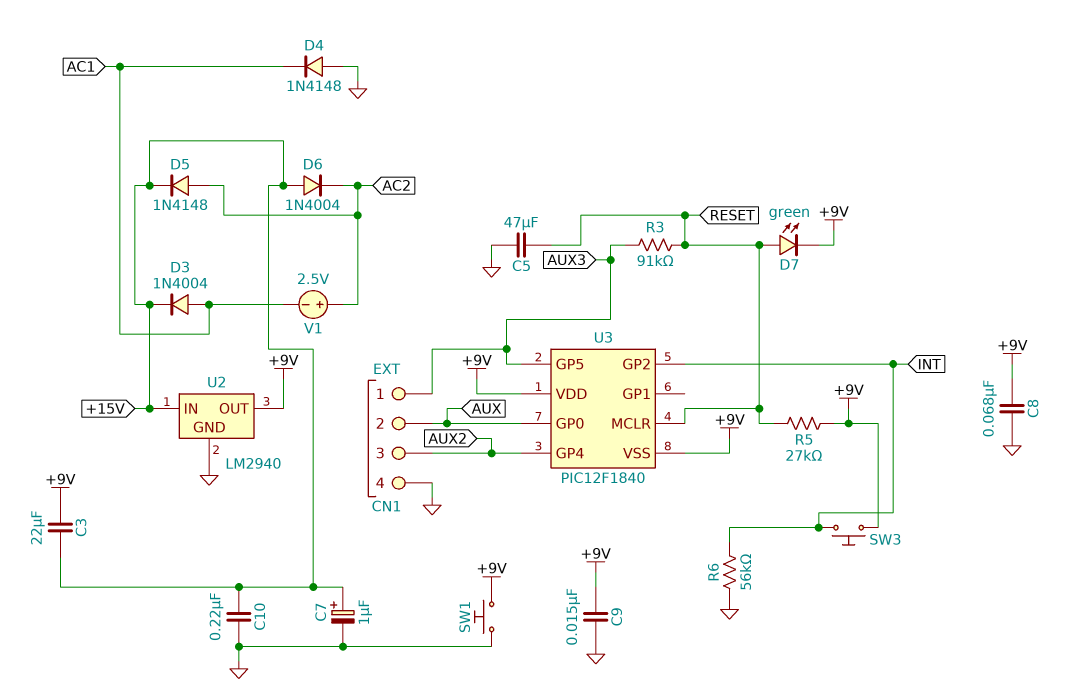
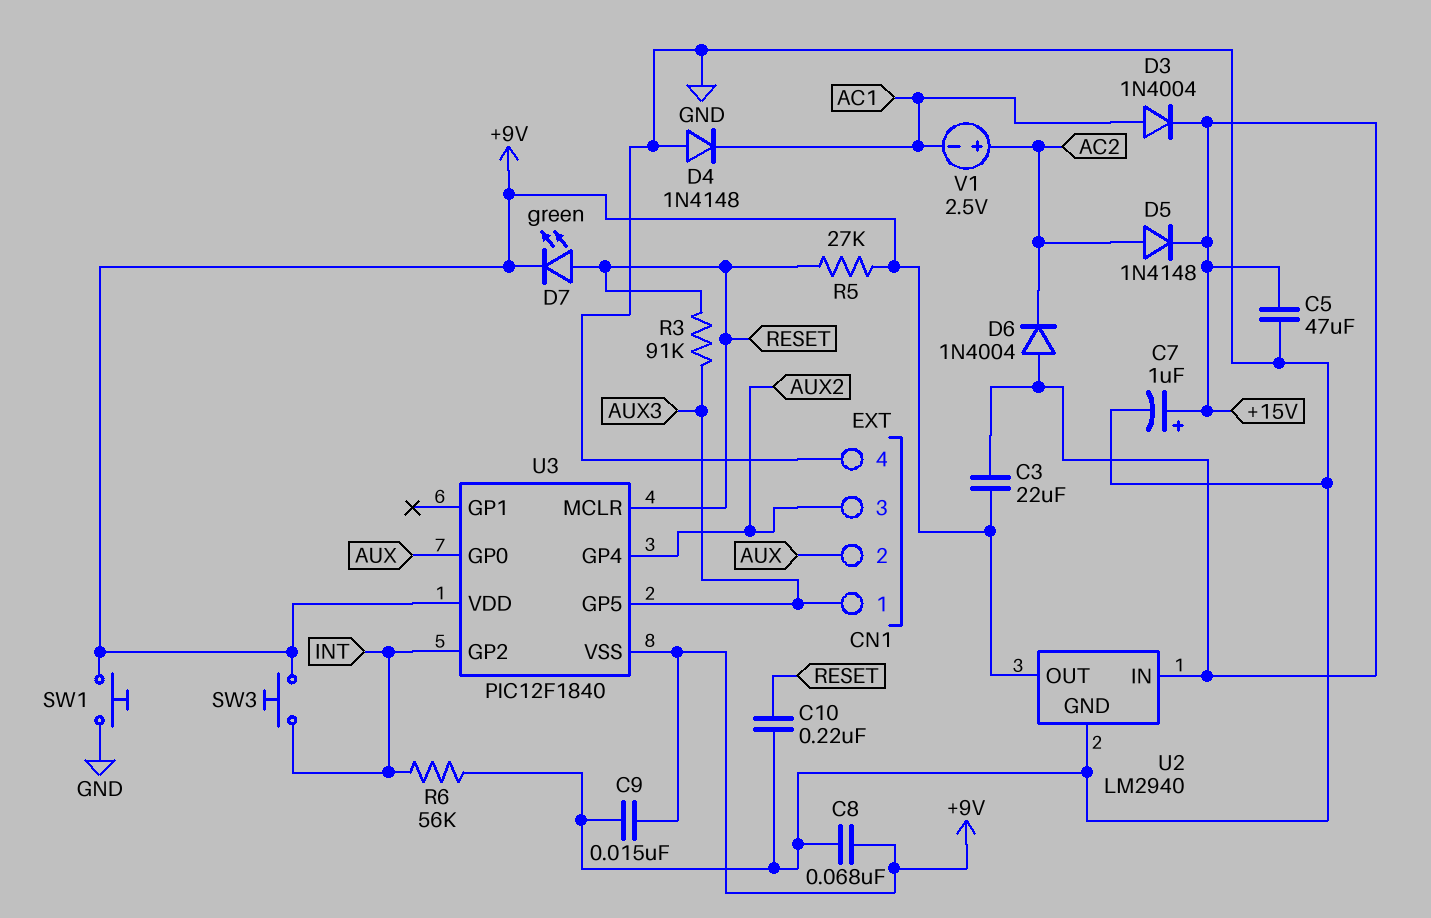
C5: 47uF (GND, RESET) -> 47uF (+15V, GND)
C10: 220nF (+15V, GND) -> 220nF (GND, RESET)

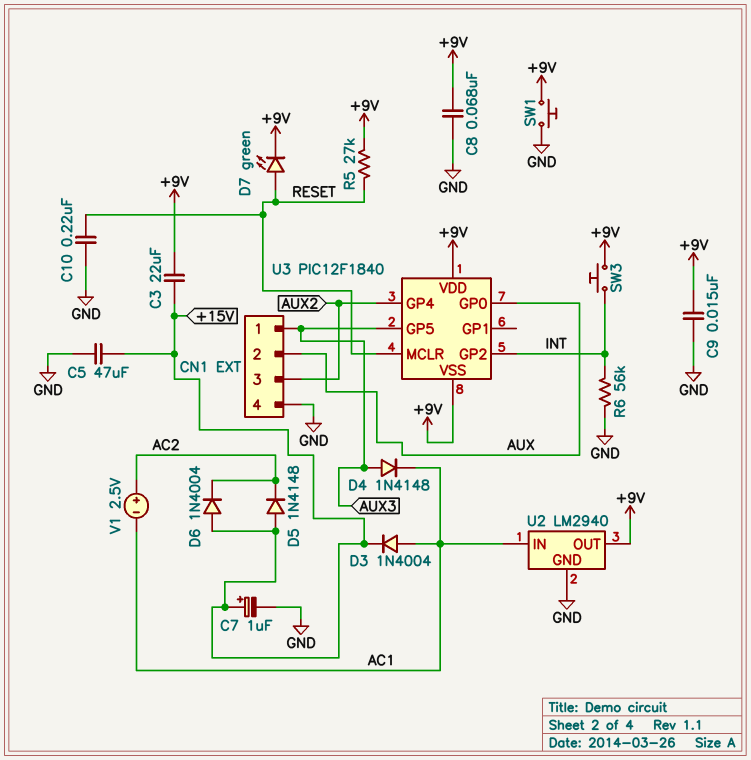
D4: diode 1N4148 (A GND, K AC1) -> diode 1N4148 (A AUX3, K AC1)
D5: diode 1N4148 (A AC2, K +15V) -> diode 1N4148 (A +15V, K AC2)
R3: 91k (AUX3, RESET) -> none
U2 pin IN: +15V -> AC1

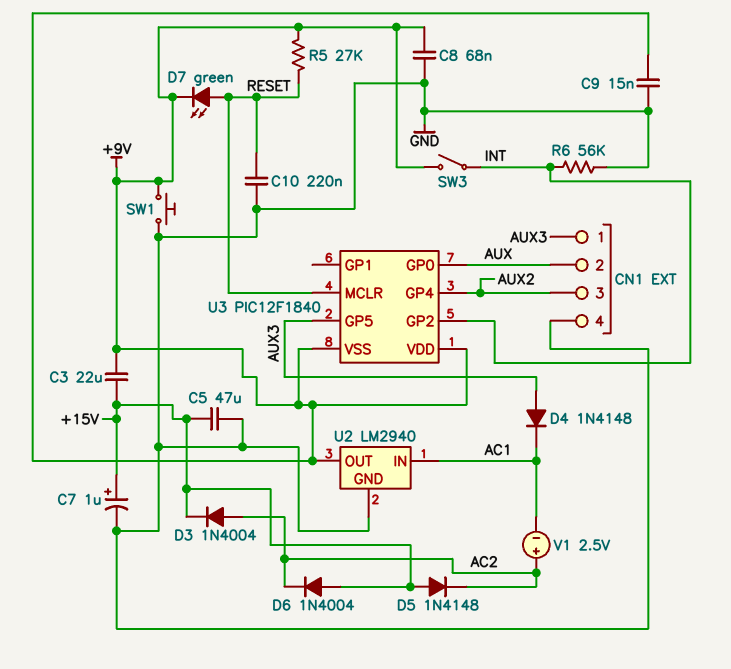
D3: diode 1N4004 (A AC1, K +15V) -> diode 1N4004 (A AC2, K +15V)
SW3: button (+9V, INT) -> switch (+9V, INT)

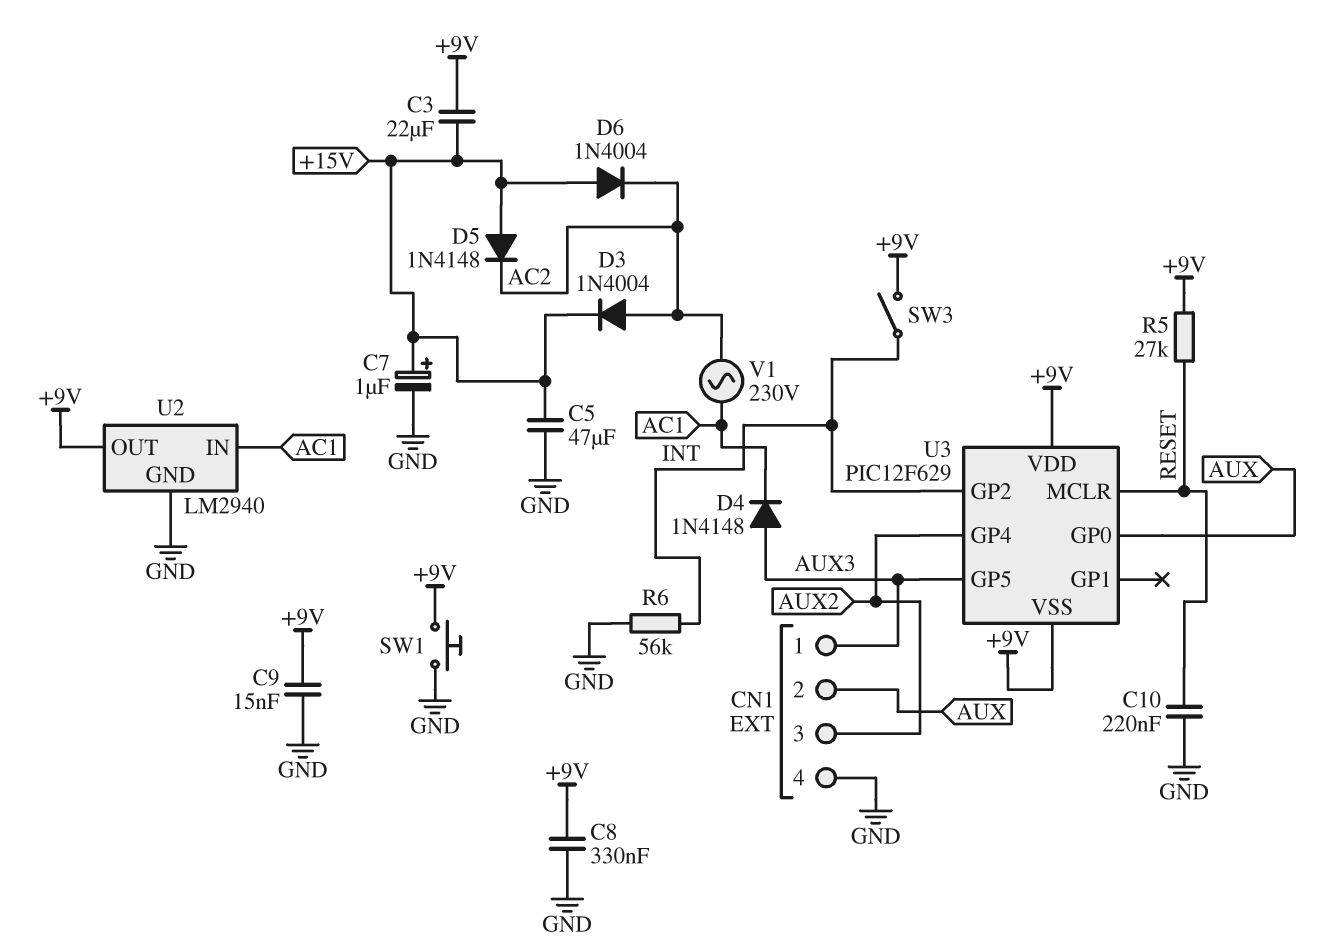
C8: 68nF (+9V, GND) -> 330nF (+9V, GND)
D7: LED green (A RESET, K +9V) -> none
U3: PIC12F1840 -> PIC12F629
V1: 2.5V (plus AC2, minus AC1) -> AC 230V (AC1, AC2)

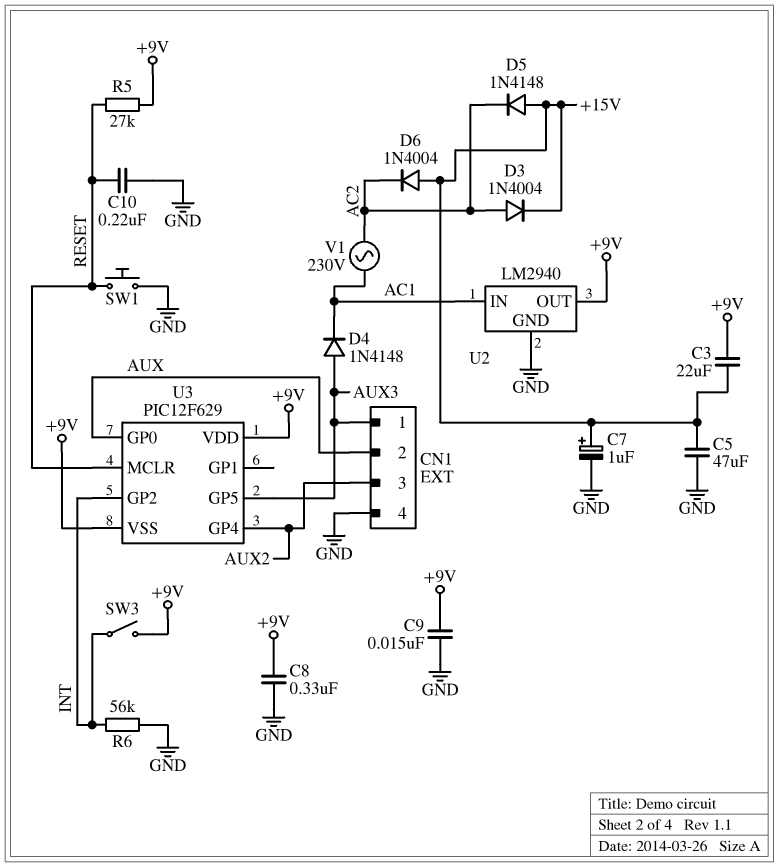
SW1: button (+9V, GND) -> button (GND, RESET)

